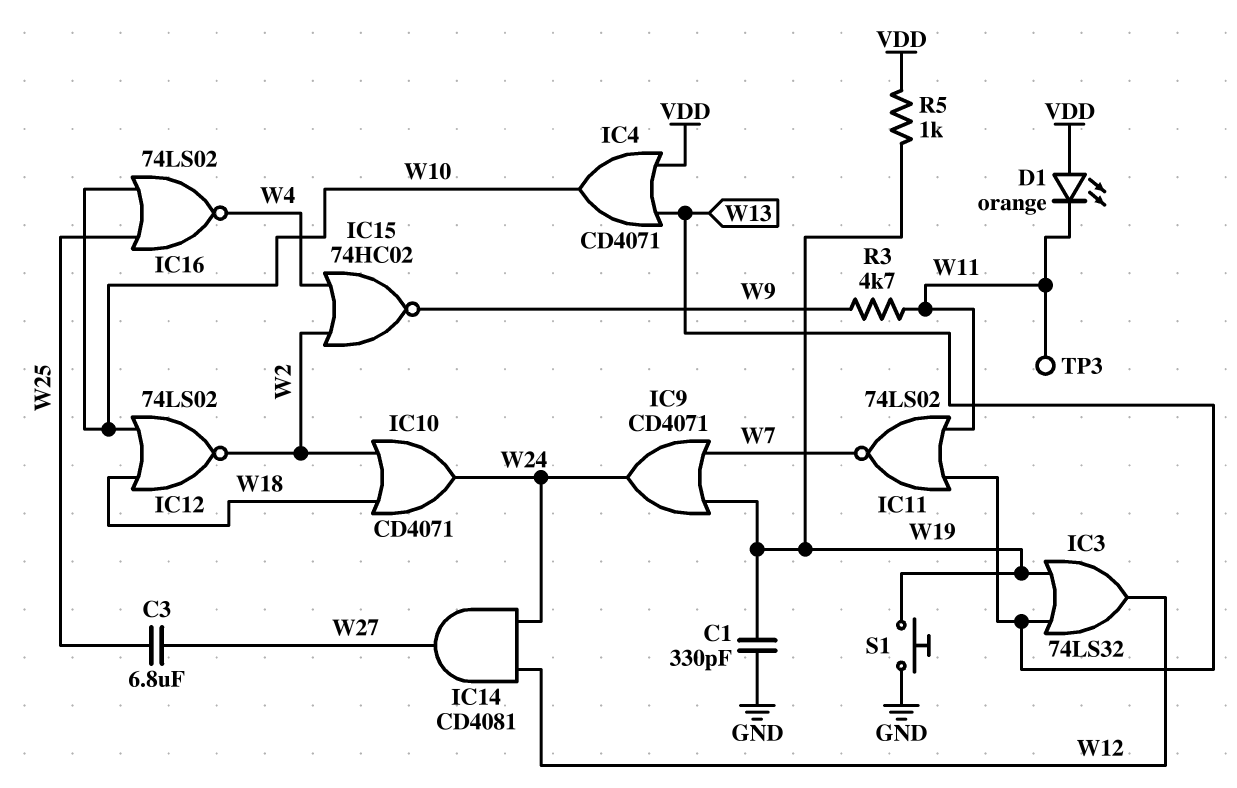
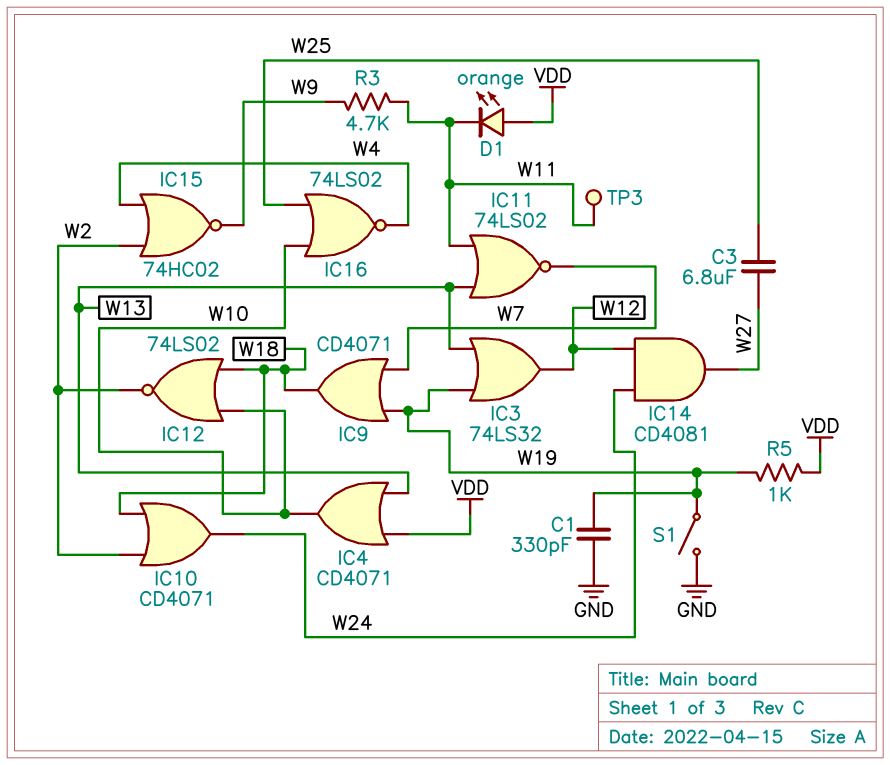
IC9: OR CD4071 (in W7, in W19, out W24) -> OR CD4071 (in W7, in W19, out W18)
S1: button (GND, W19) -> switch (GND, W19)

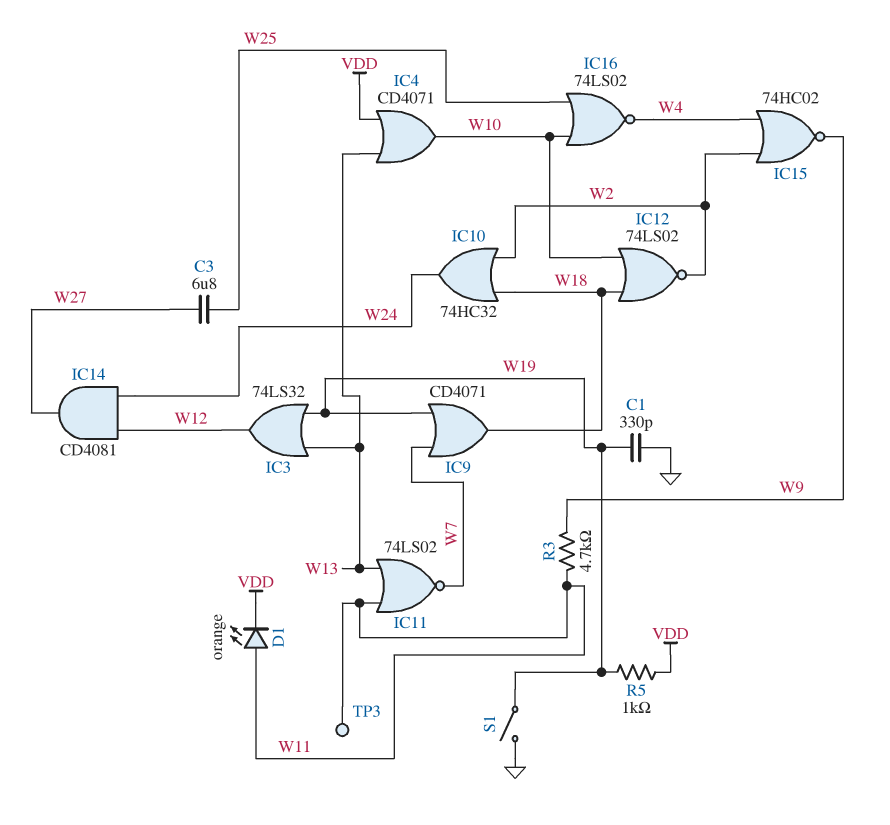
D1: LED orange (A VDD, K W11) -> LED orange (A W11, K VDD)
IC10: OR CD4071 (in W2, in W18, out W24) -> OR 74HC32 (in W2, in W18, out W24)

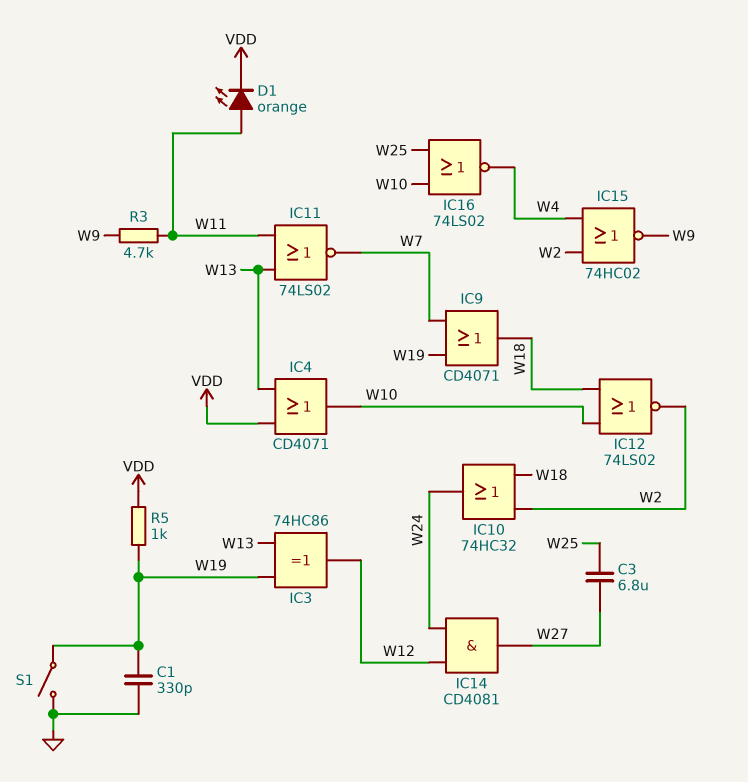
IC3: OR 74LS32 (in W13, in W19, out W12) -> XOR 74HC86 (in W13, in W19, out W12)
TP3: test point (W11) -> none

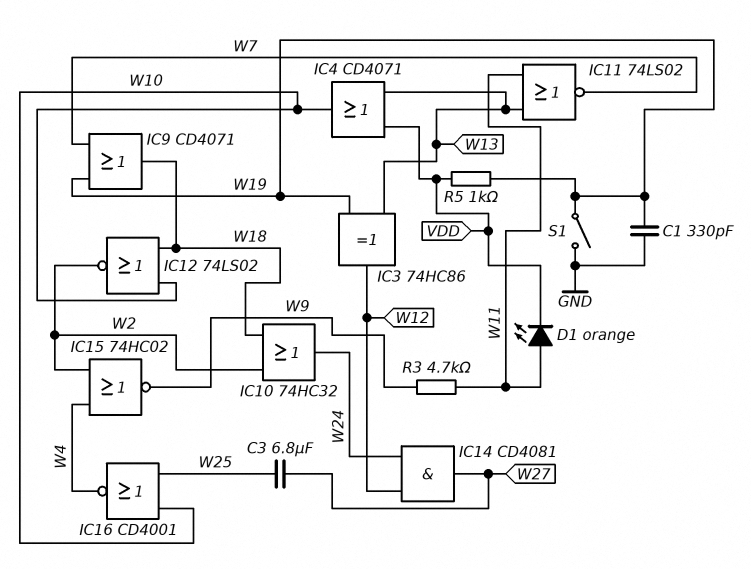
IC16: NOR 74LS02 (in W10, in W25, out W4) -> NOR CD4001 (in W10, in W25, out W4)

